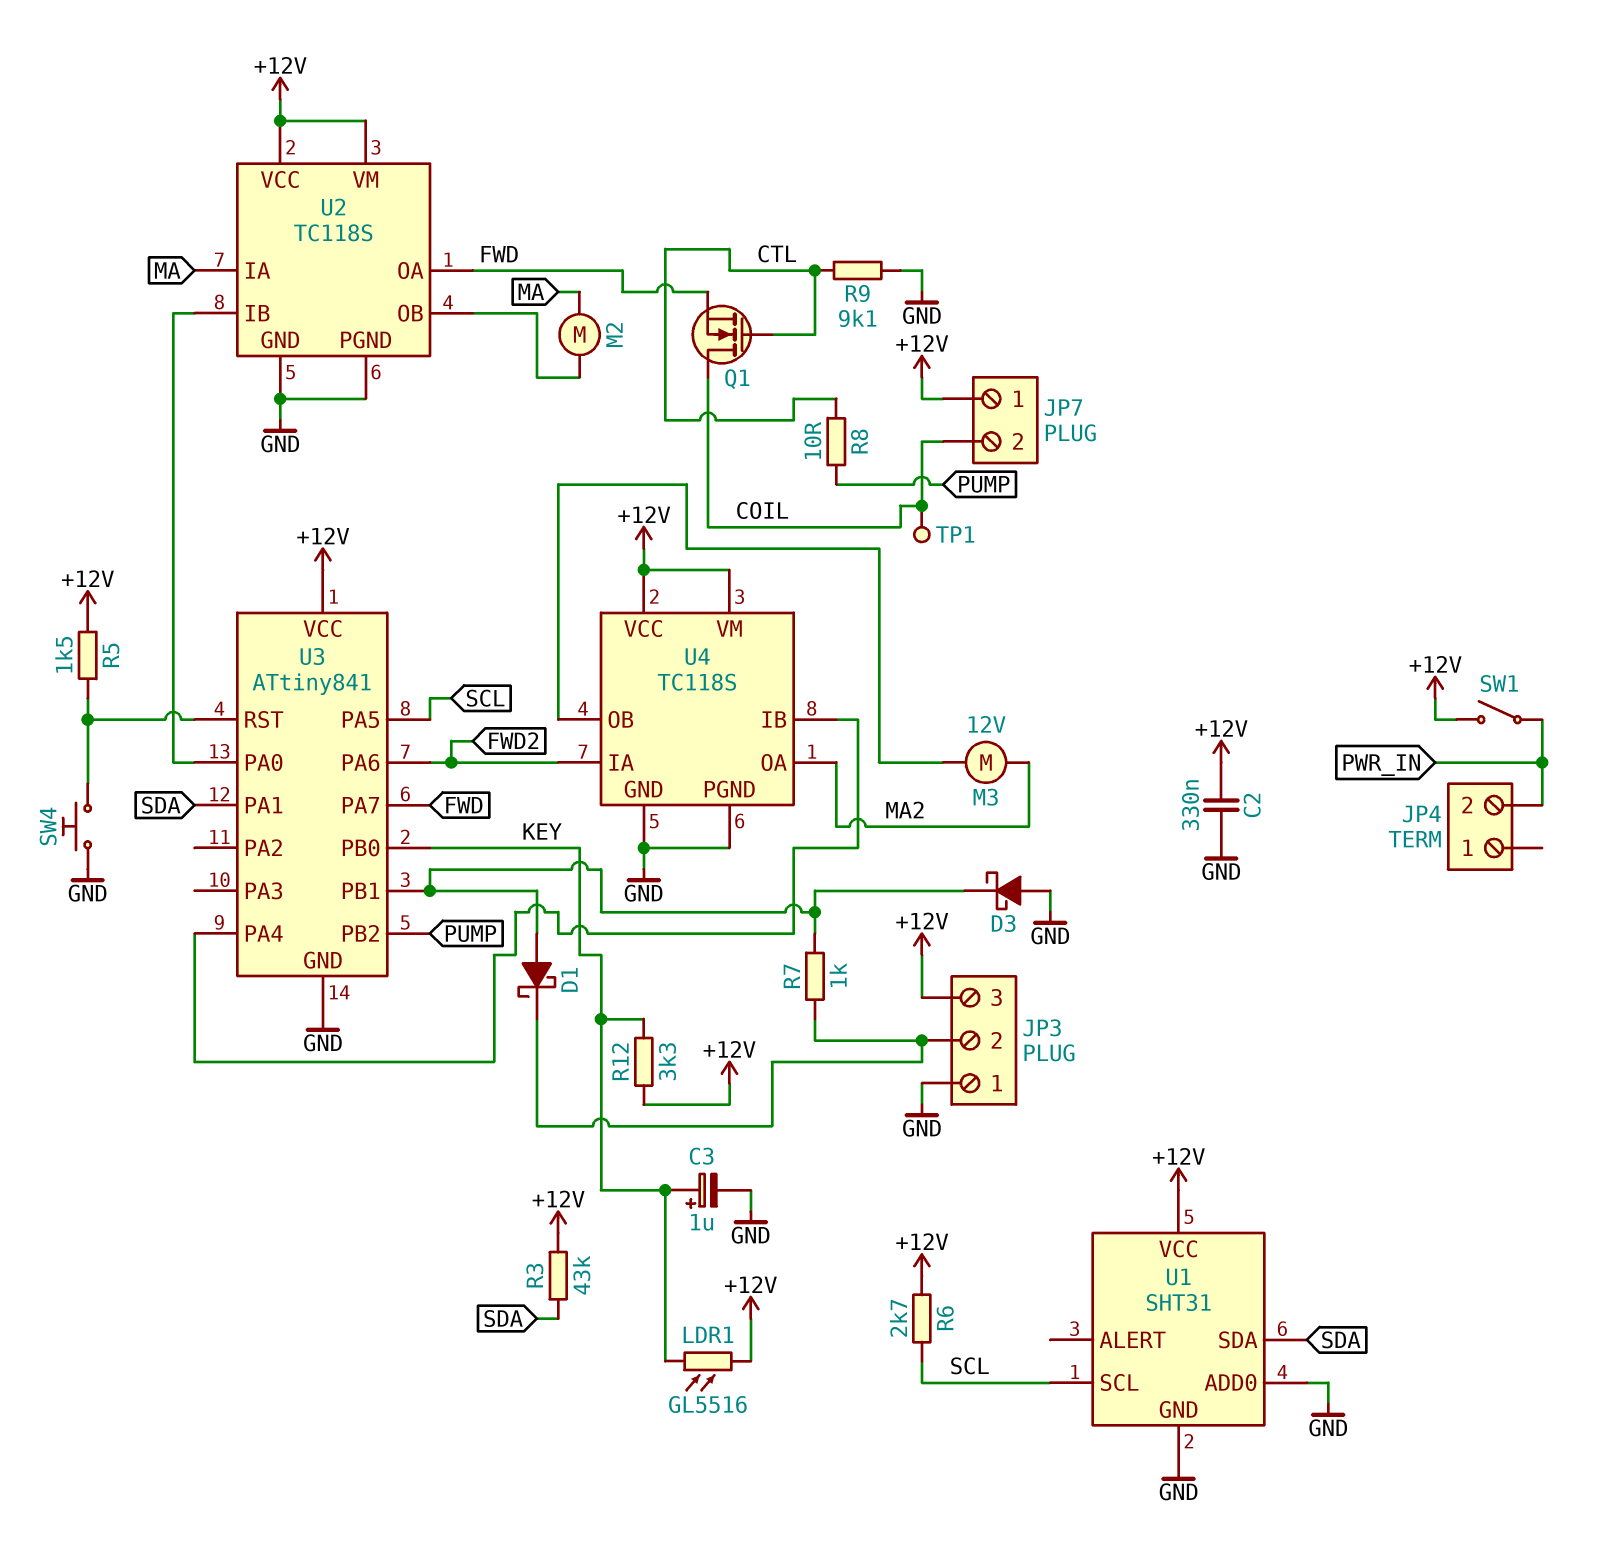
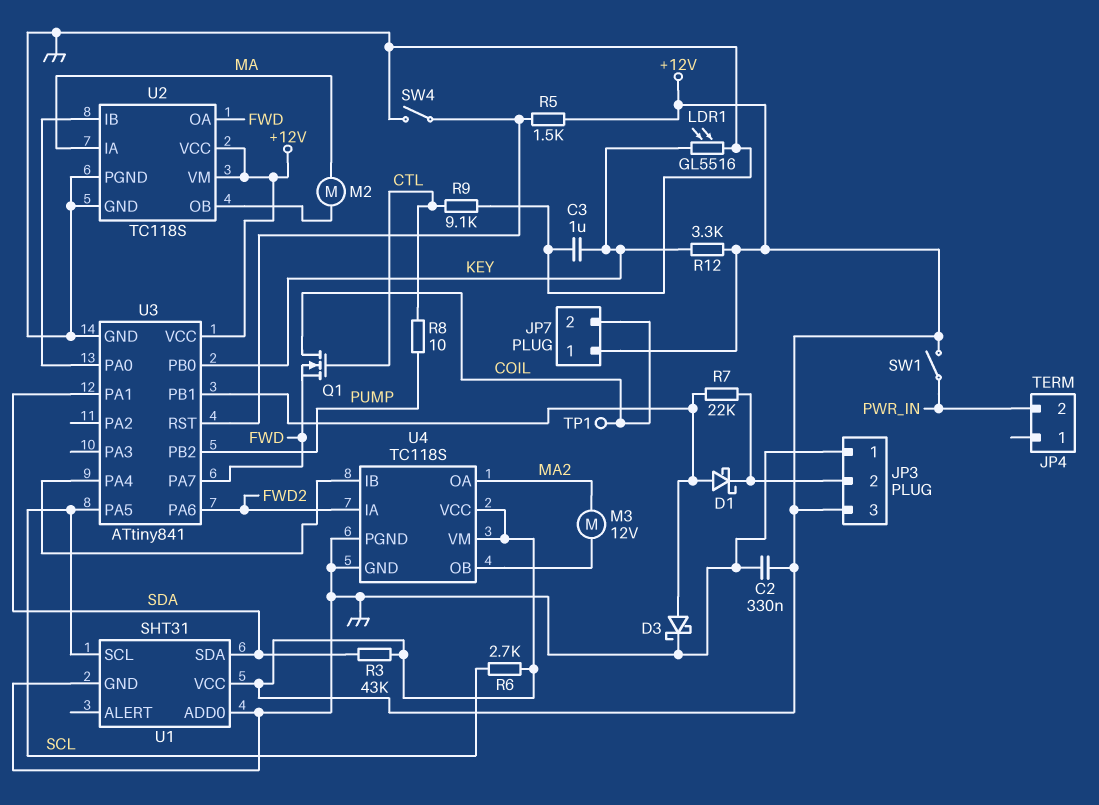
C3: 1uF (plus KEY, minus GND) -> 1uF (GND, KEY)
D3: schottky (A GND, K U3/PB1) -> schottky (A U3/PB1, K GND)
LDR1: GL5516 (+12V, KEY) -> GL5516 (GND, KEY)
R7: 1k (JP3/2, U3/PB1) -> 22k (JP3/2, U3/PB1)
SW4: button (GND, U3/RST) -> switch (GND, U3/RST)

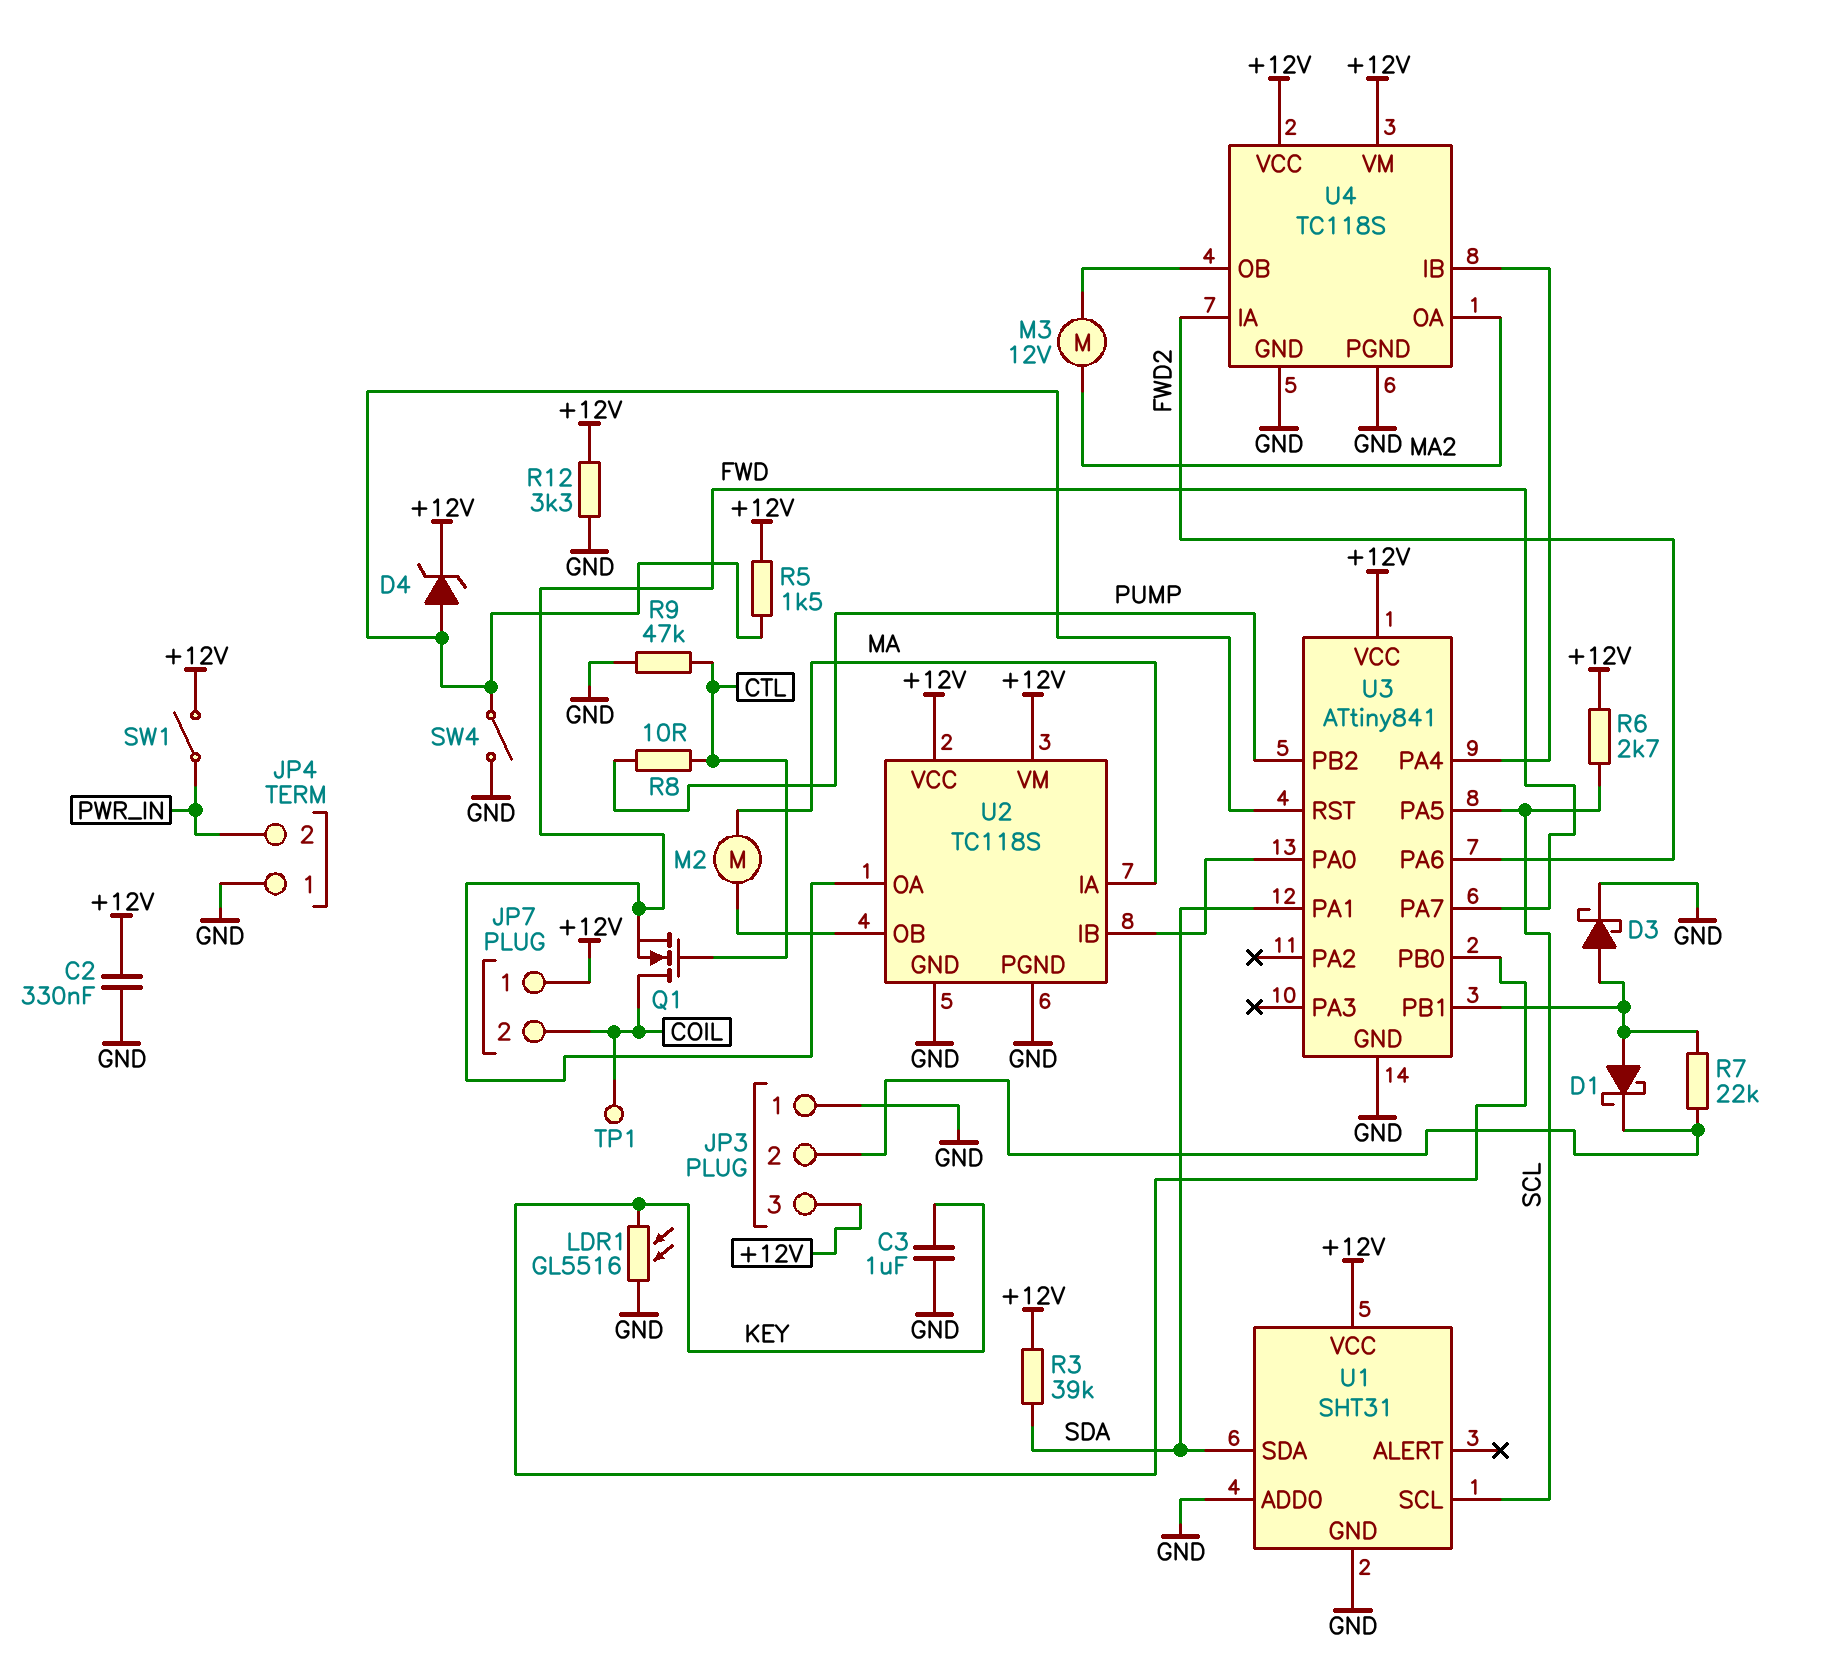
D4: none -> zener (A U3/RST, K +12V)
JP4 pin 1: none -> GND
R3: 43k (+12V, SDA) -> 39k (+12V, SDA)
R9: 9.1k (CTL, GND) -> 47k (CTL, GND)
R12: 3.3k (+12V, KEY) -> 3.3k (+12V, GND)

